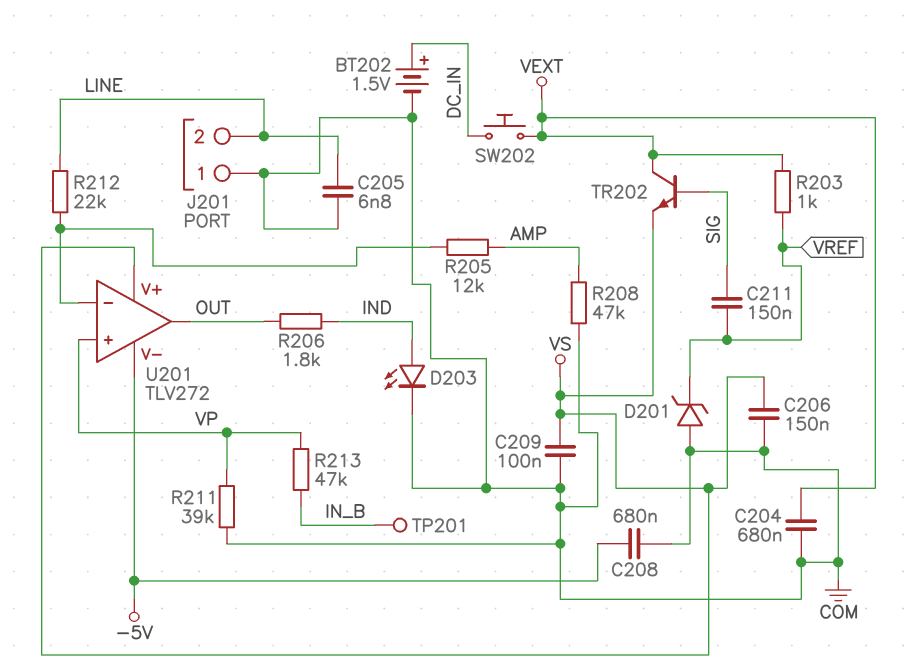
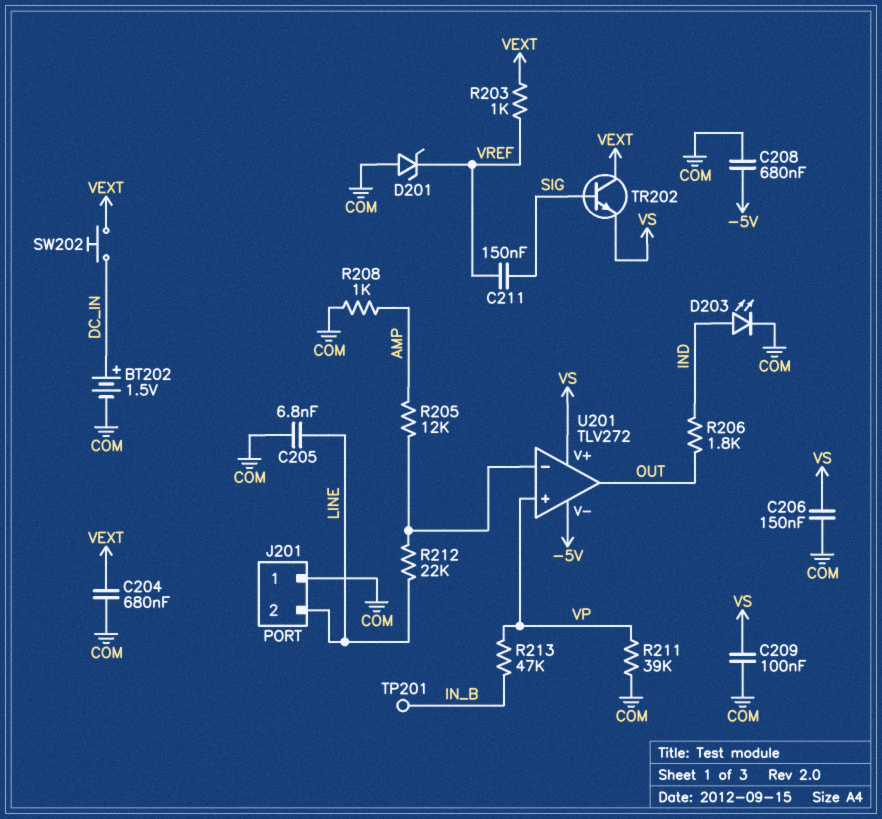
R208: 47k (AMP, COM) -> 1k (AMP, COM)

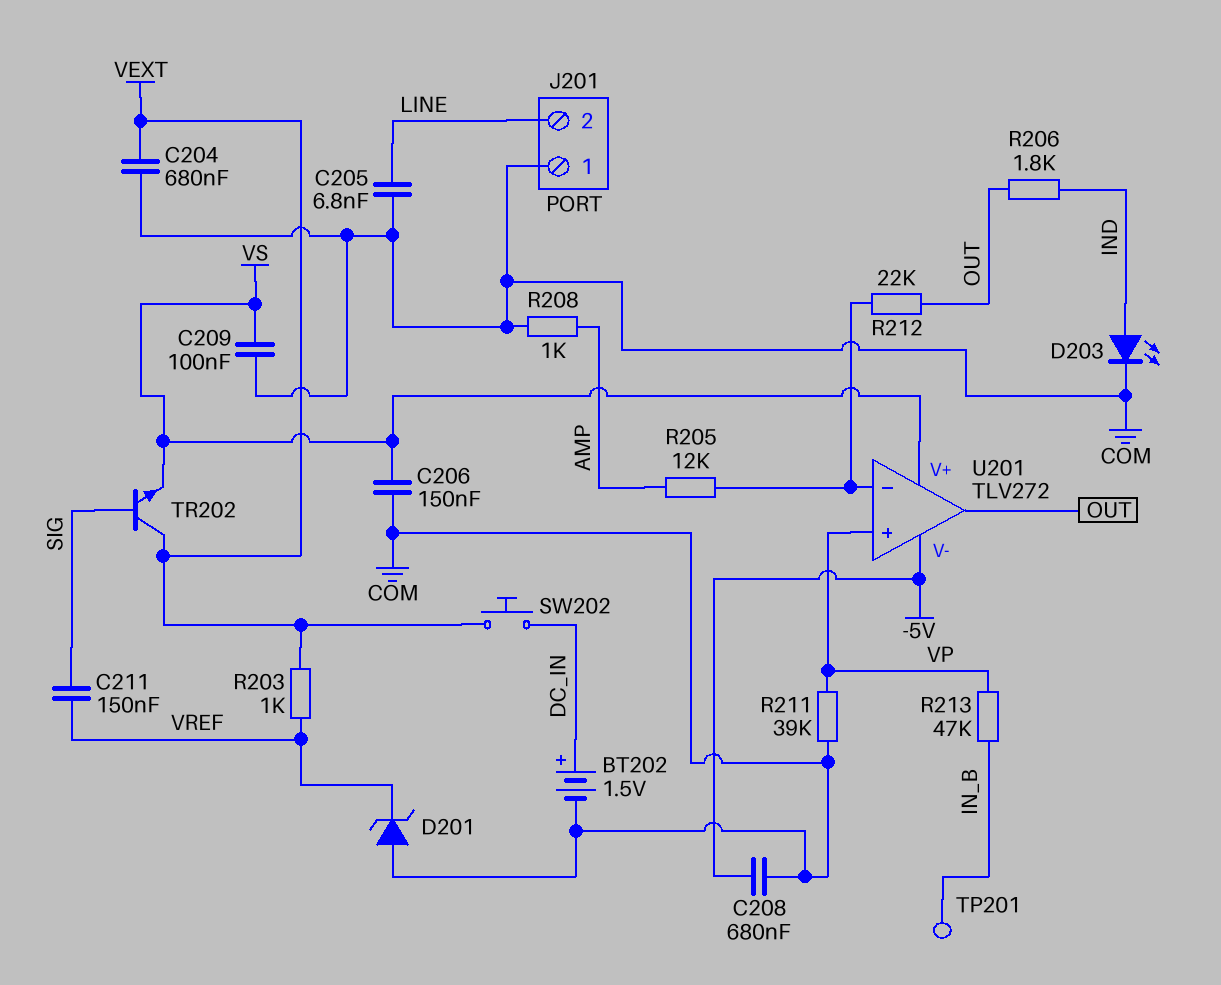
R212: 22k (LINE, U201/in-) -> 22k (OUT, U201/in-)

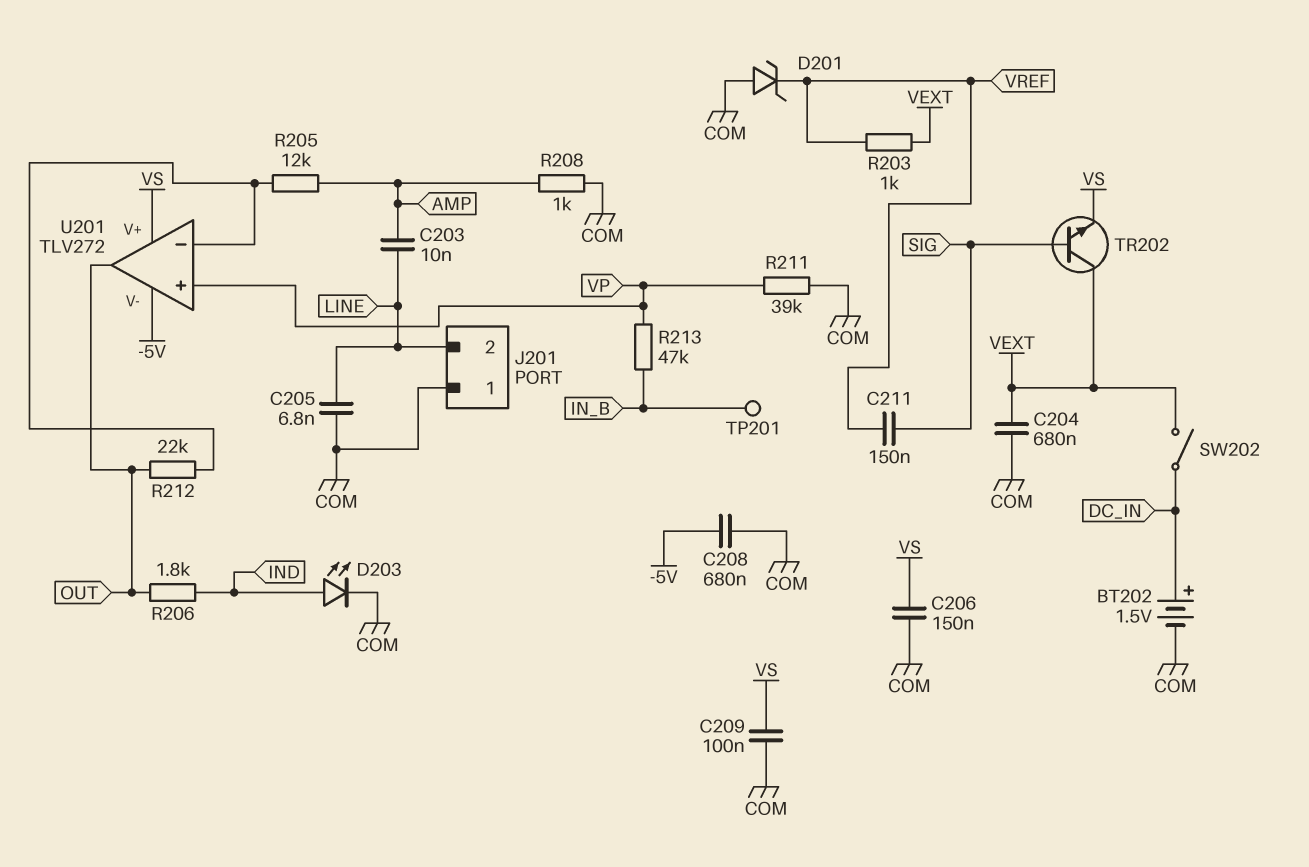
C203: none -> 10nF (AMP, LINE)
SW202: button (DC_IN, VEXT) -> switch (DC_IN, VEXT)

